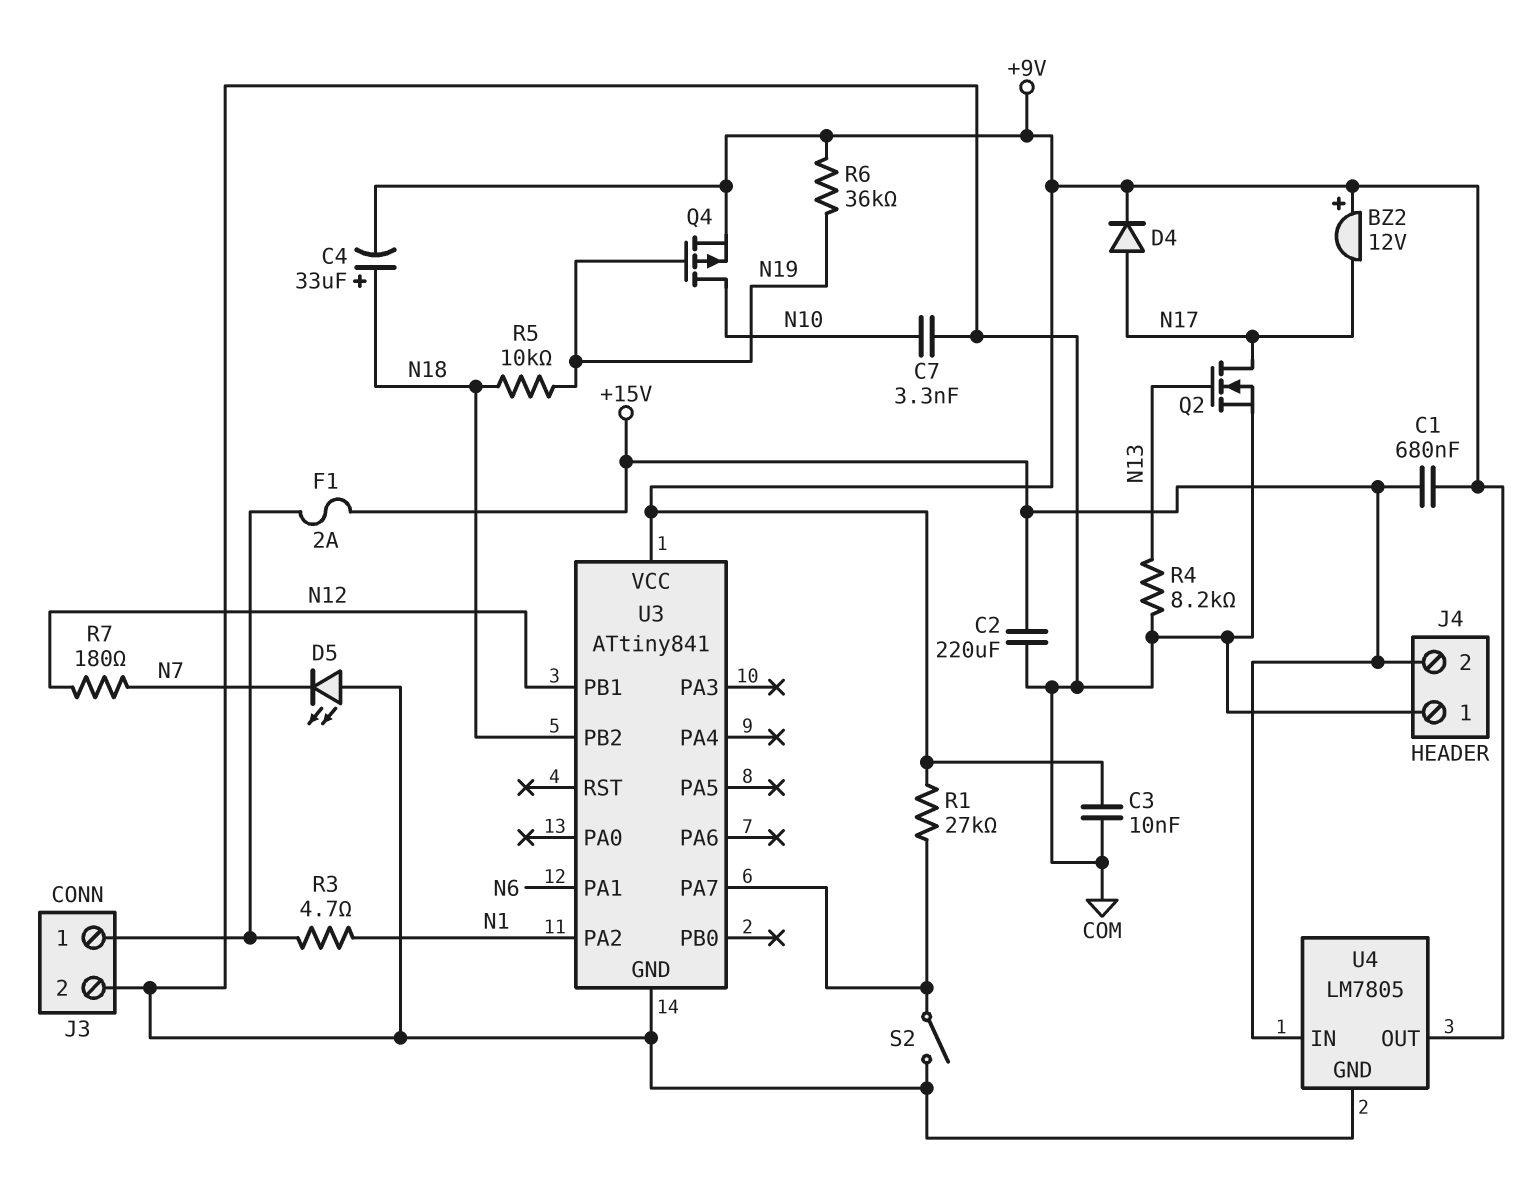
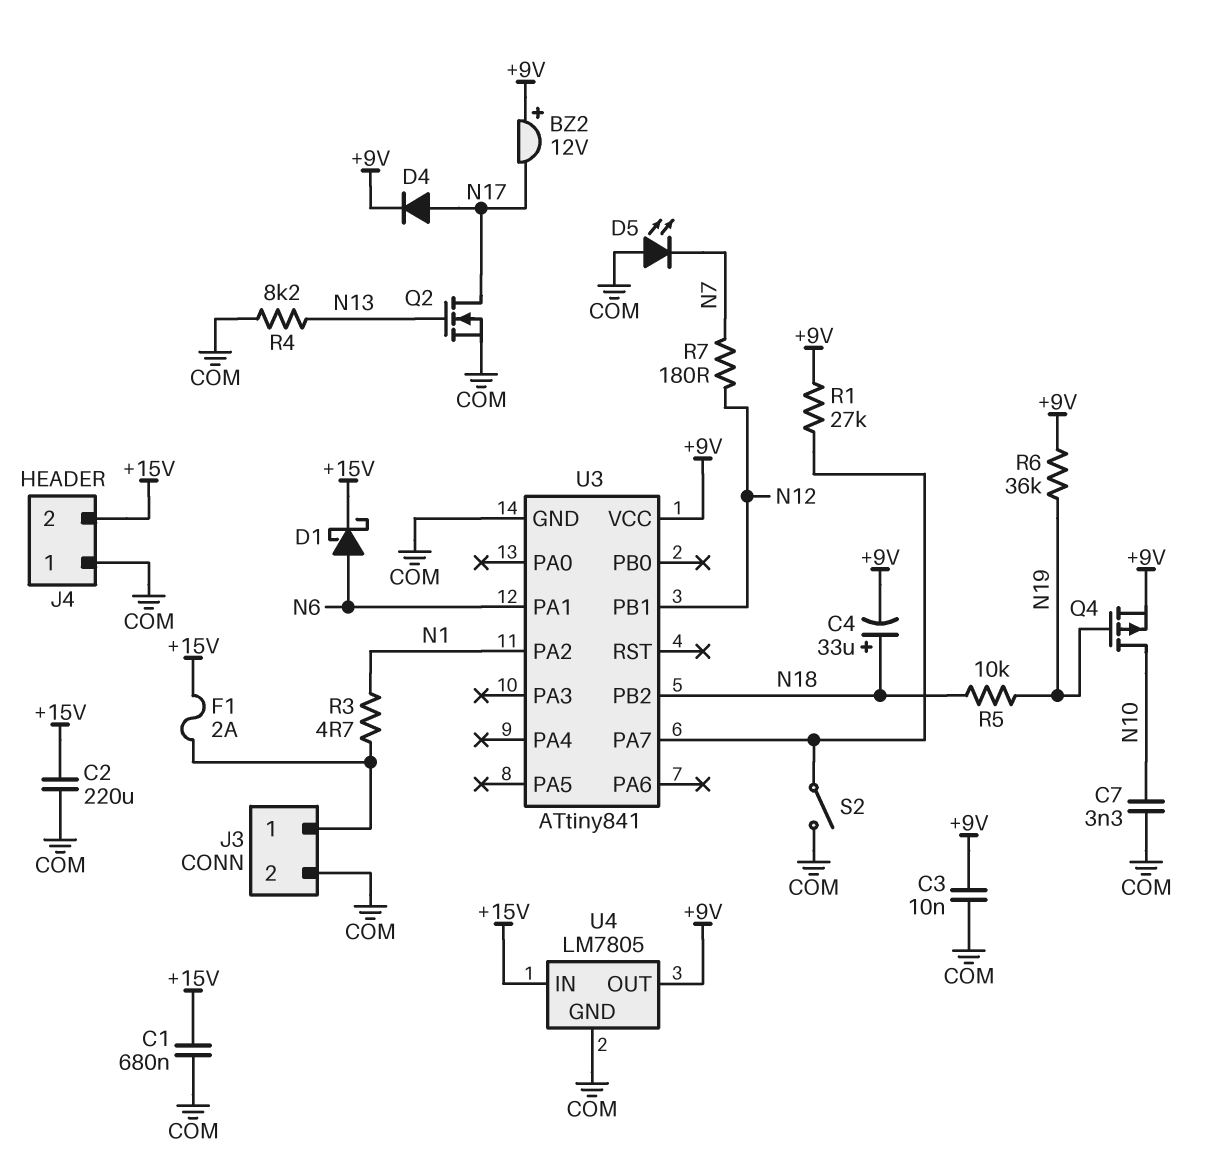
C1: 680nF (+9V, +15V) -> 680nF (+15V, COM)
D1: none -> schottky (A N6, K +15V)

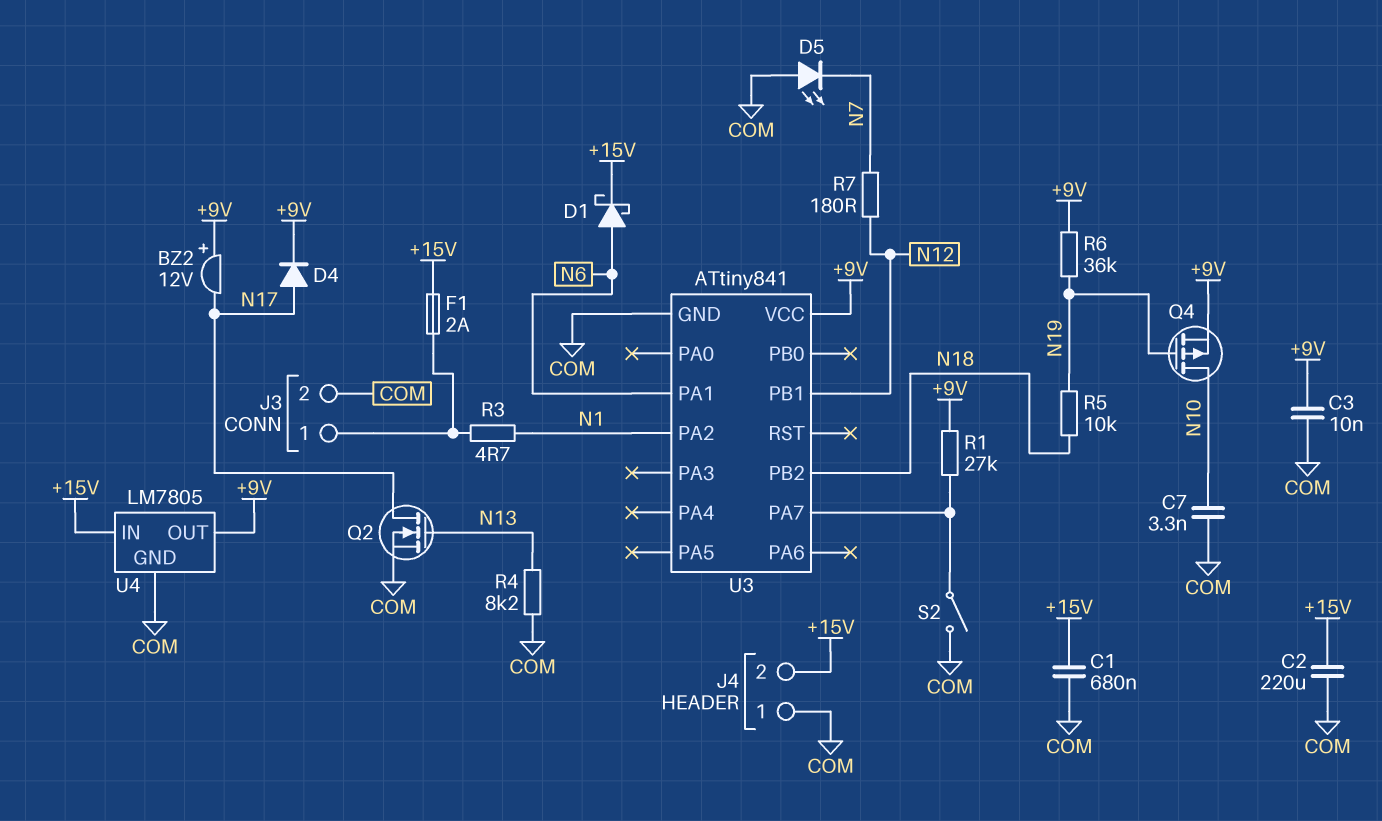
C4: 33uF (plus N18, minus +9V) -> none

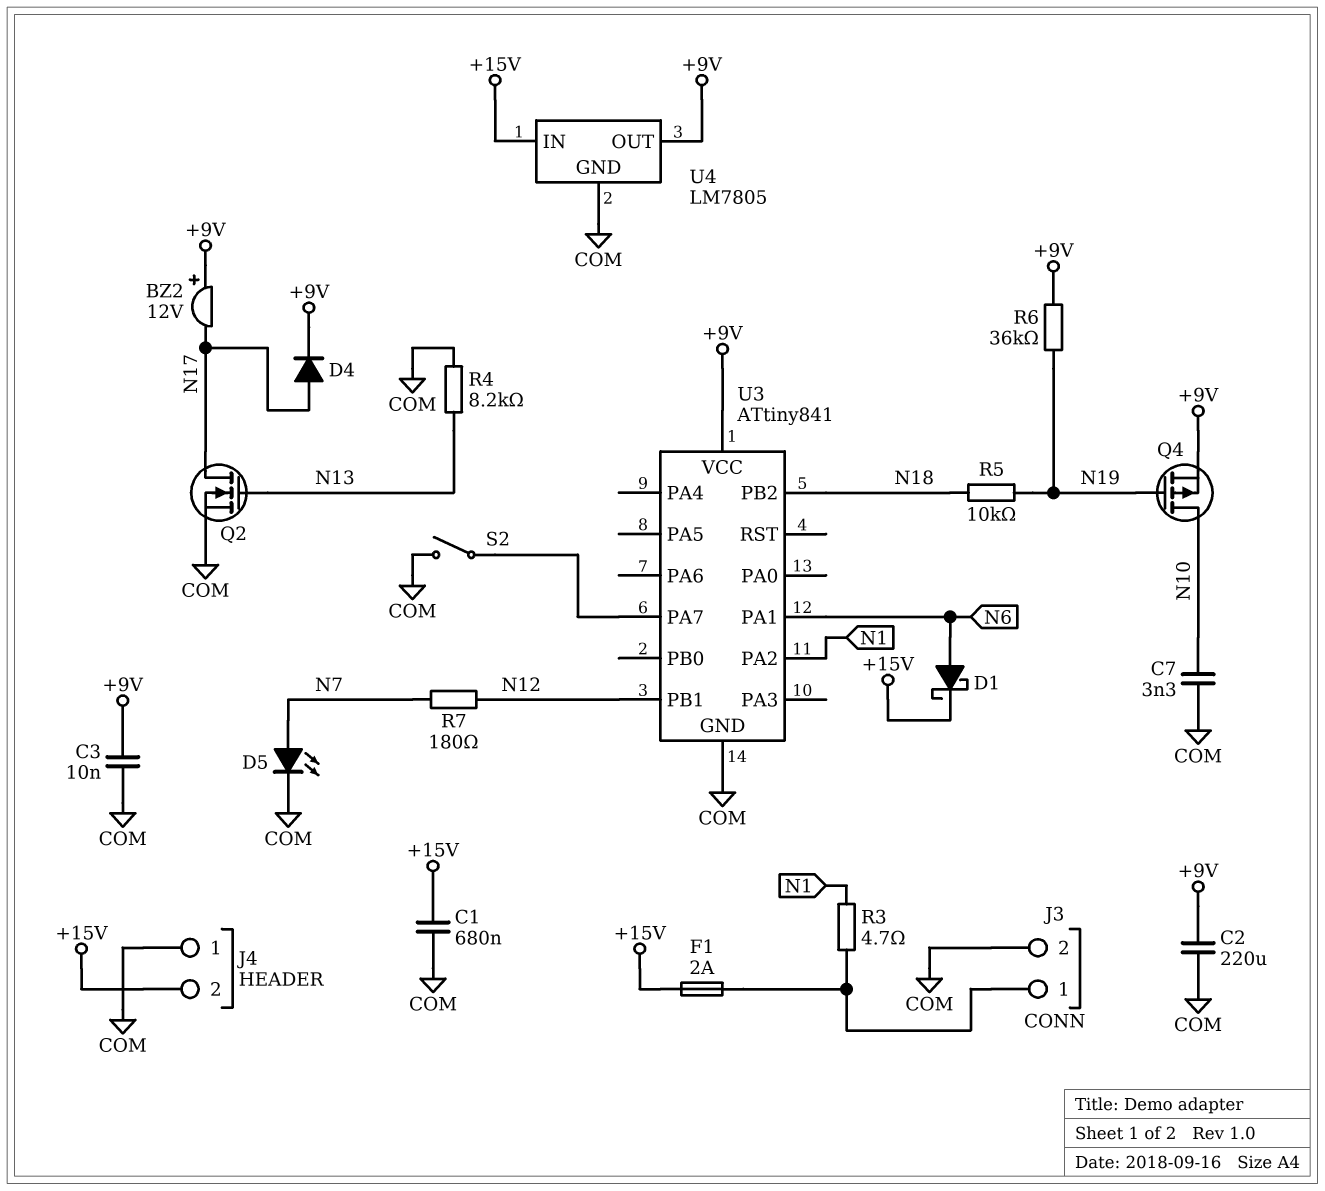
C2: 220uF (+15V, COM) -> 220uF (+9V, COM)
D5: LED (A COM, K N7) -> LED (A N7, K COM)
R1: 27k (+9V, U3/PA7) -> none

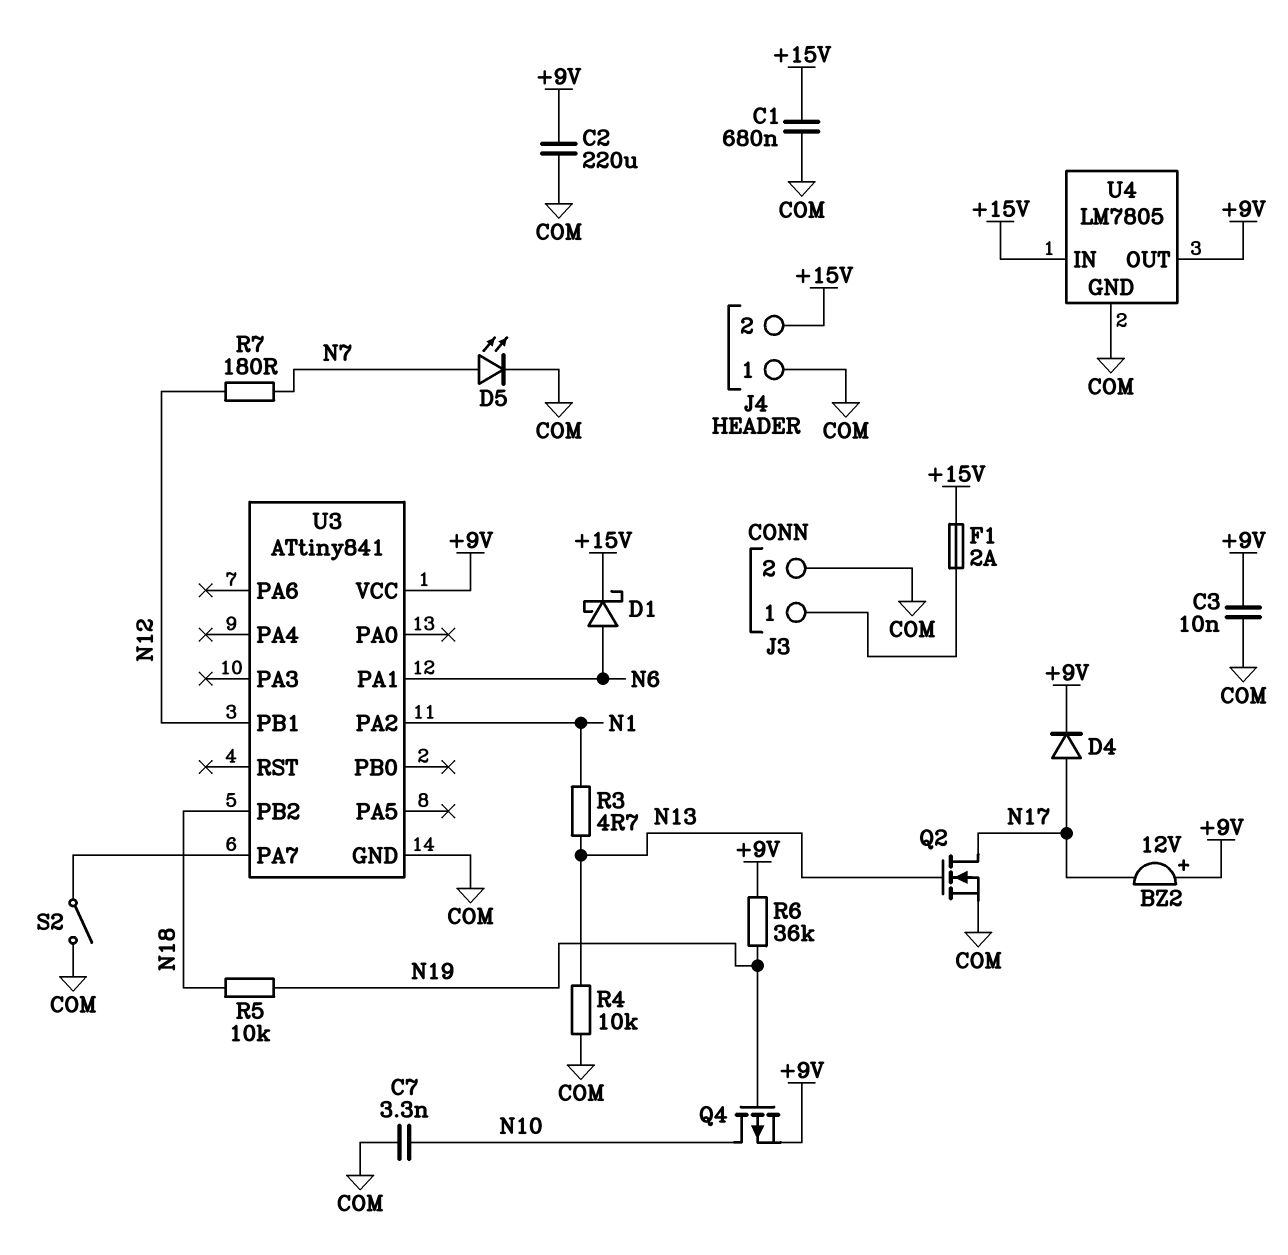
R3: 4.7 (J3/1, N1) -> 4.7 (N1, N13)
R4: 8.2k (COM, N13) -> 10k (COM, N13)

